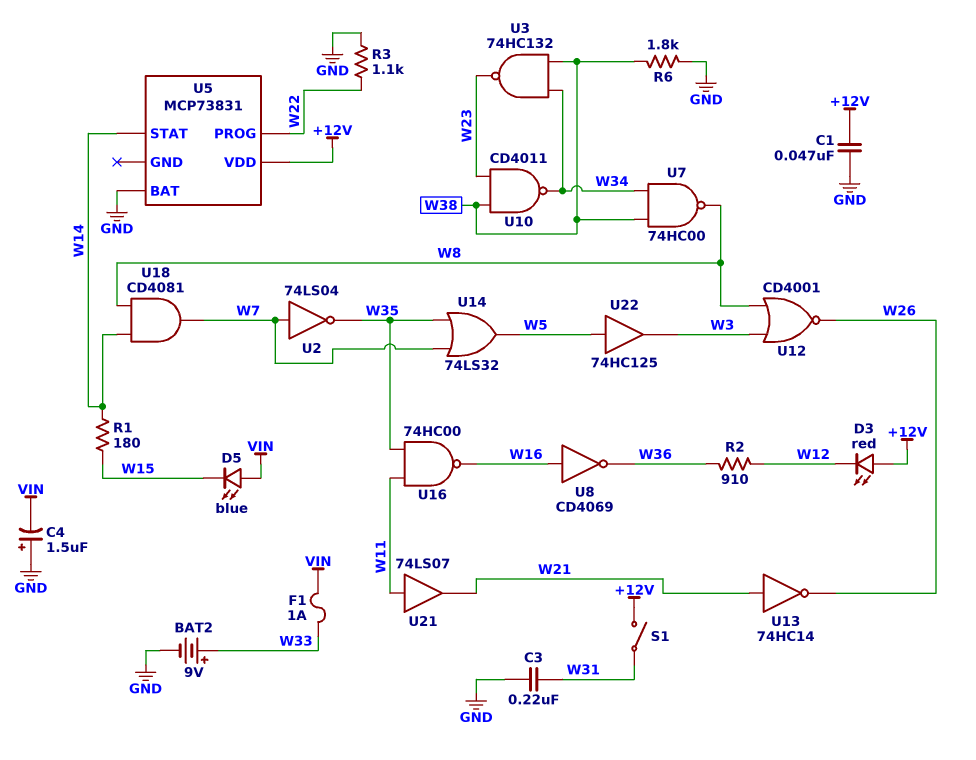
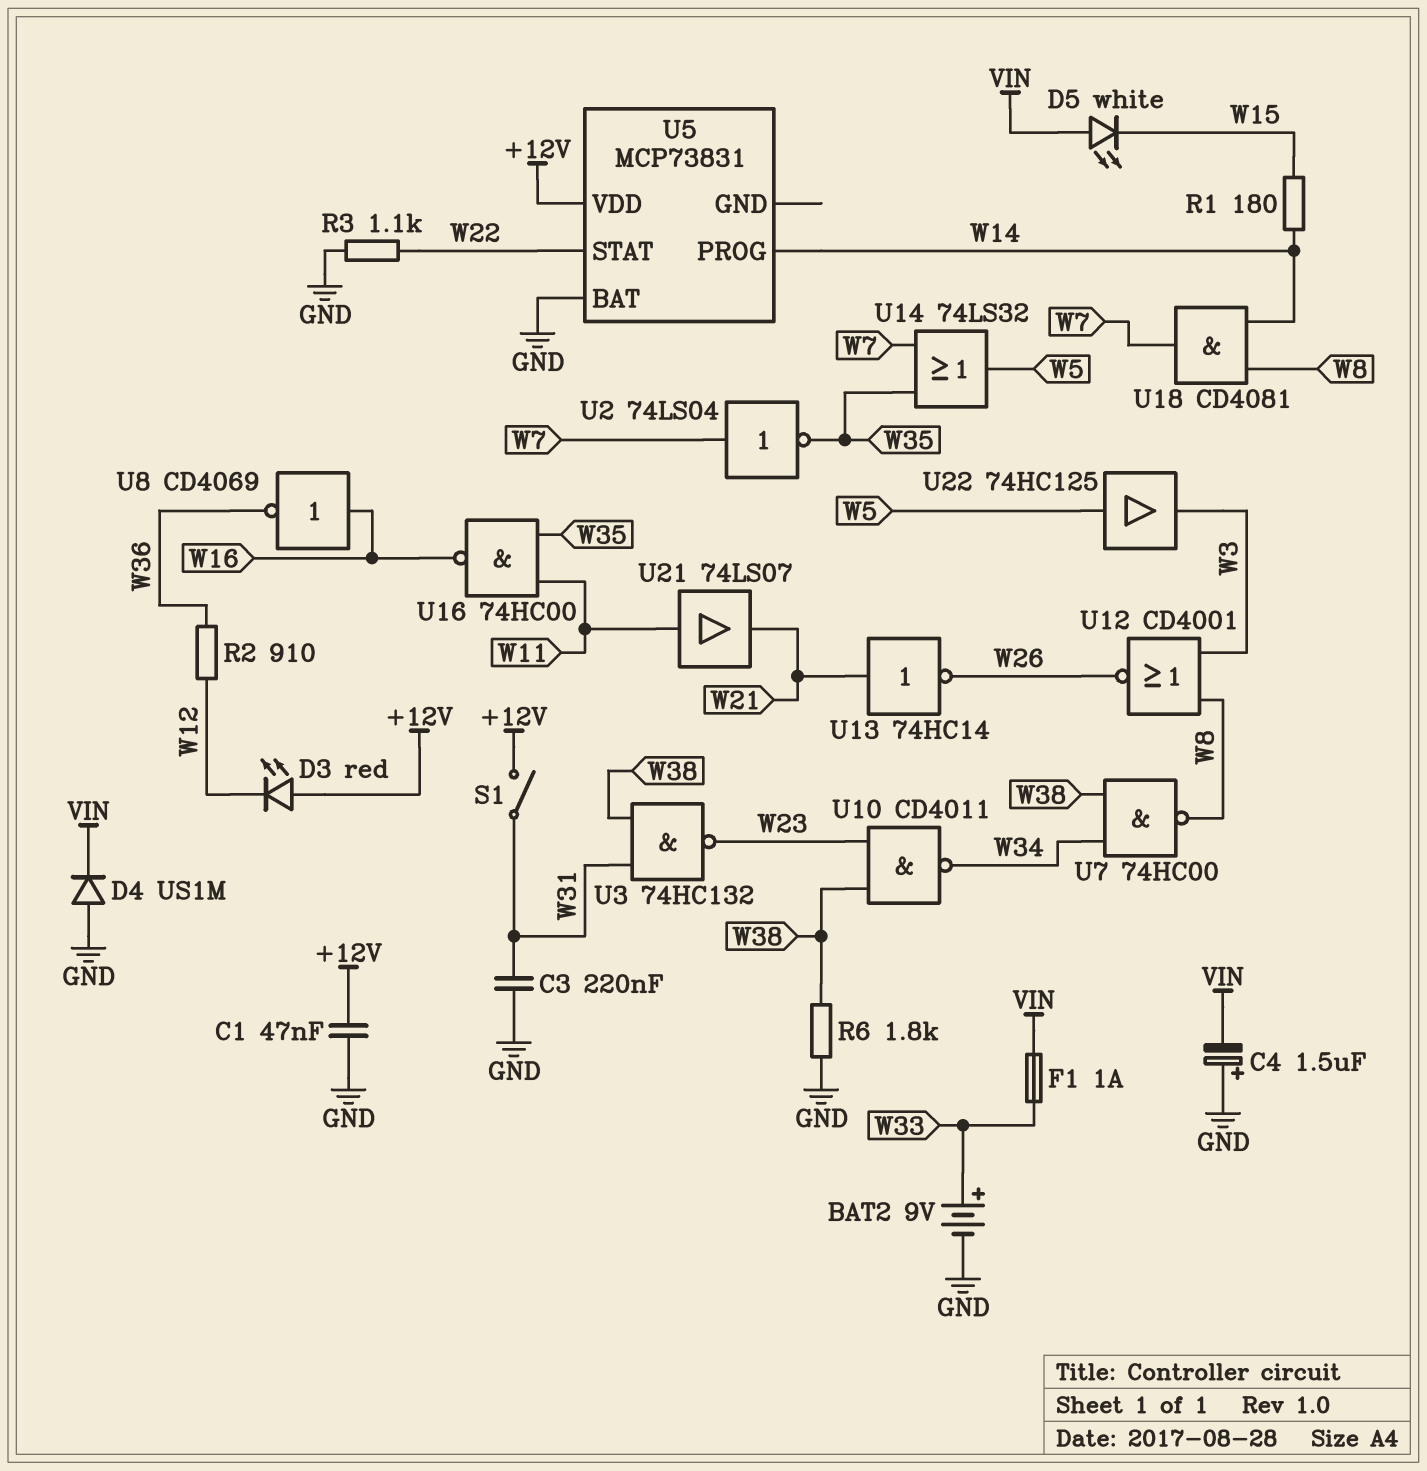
D4: none -> diode US1M (A GND, K VIN)
D5: LED blue (A VIN, K W15) -> LED white (A VIN, K W15)
U3: NAND 74HC132 (in W34, in W38, out W23) -> NAND 74HC132 (in W31, in W38, out W23)
U5 pin PROG: W22 -> W14
U5 pin STAT: W14 -> W22

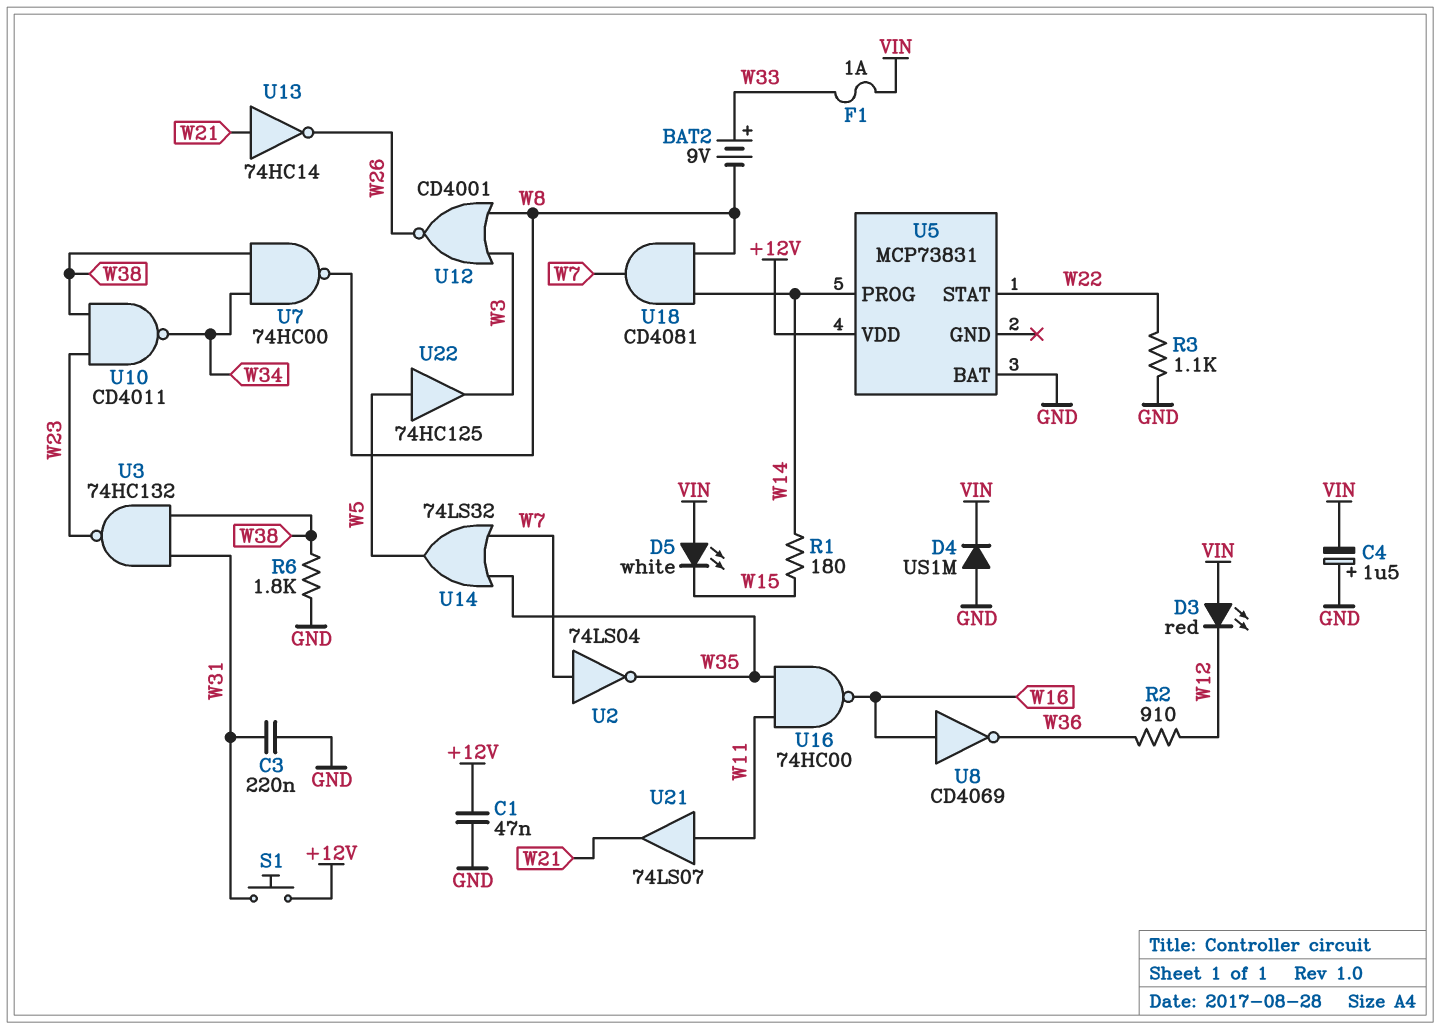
BAT2: 9V (plus W33, minus GND) -> 9V (plus W33, minus W8)
D3: LED red (A +12V, K W12) -> LED red (A VIN, K W12)
S1: switch (+12V, W31) -> button (+12V, W31)

